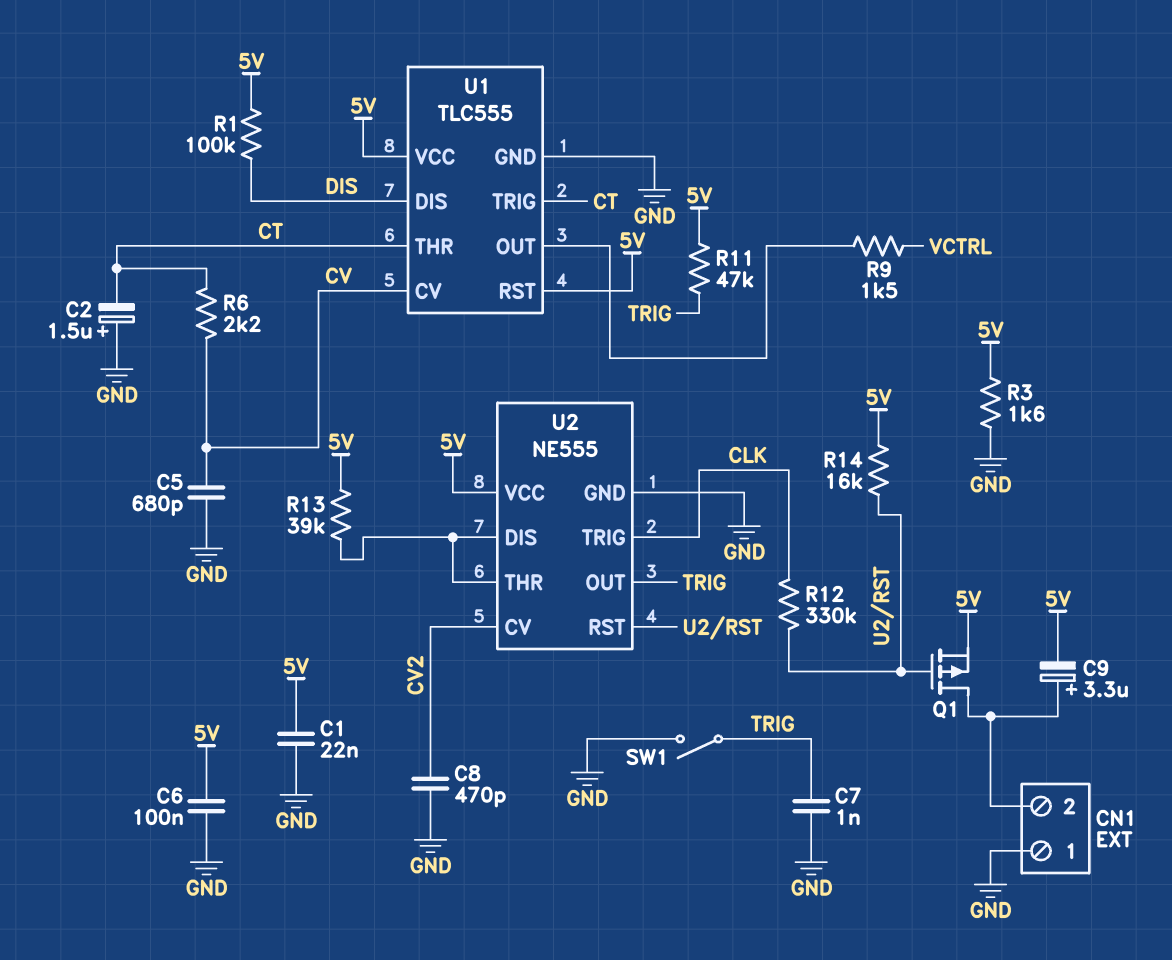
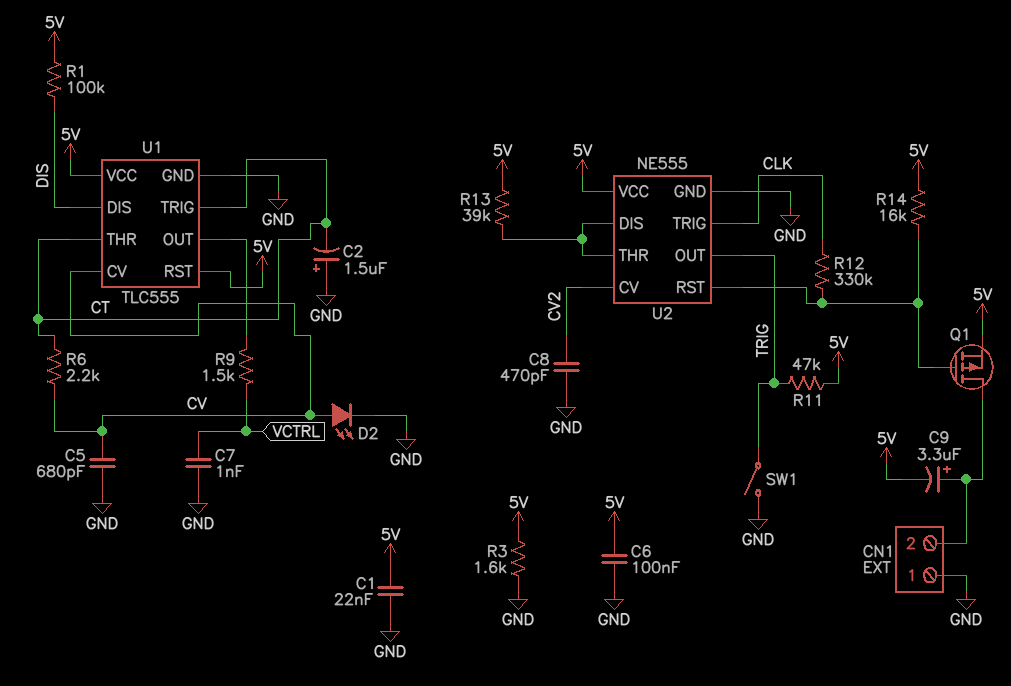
C7: 1nF (GND, TRIG) -> 1nF (GND, VCTRL)
D2: none -> LED (A CV, K GND)

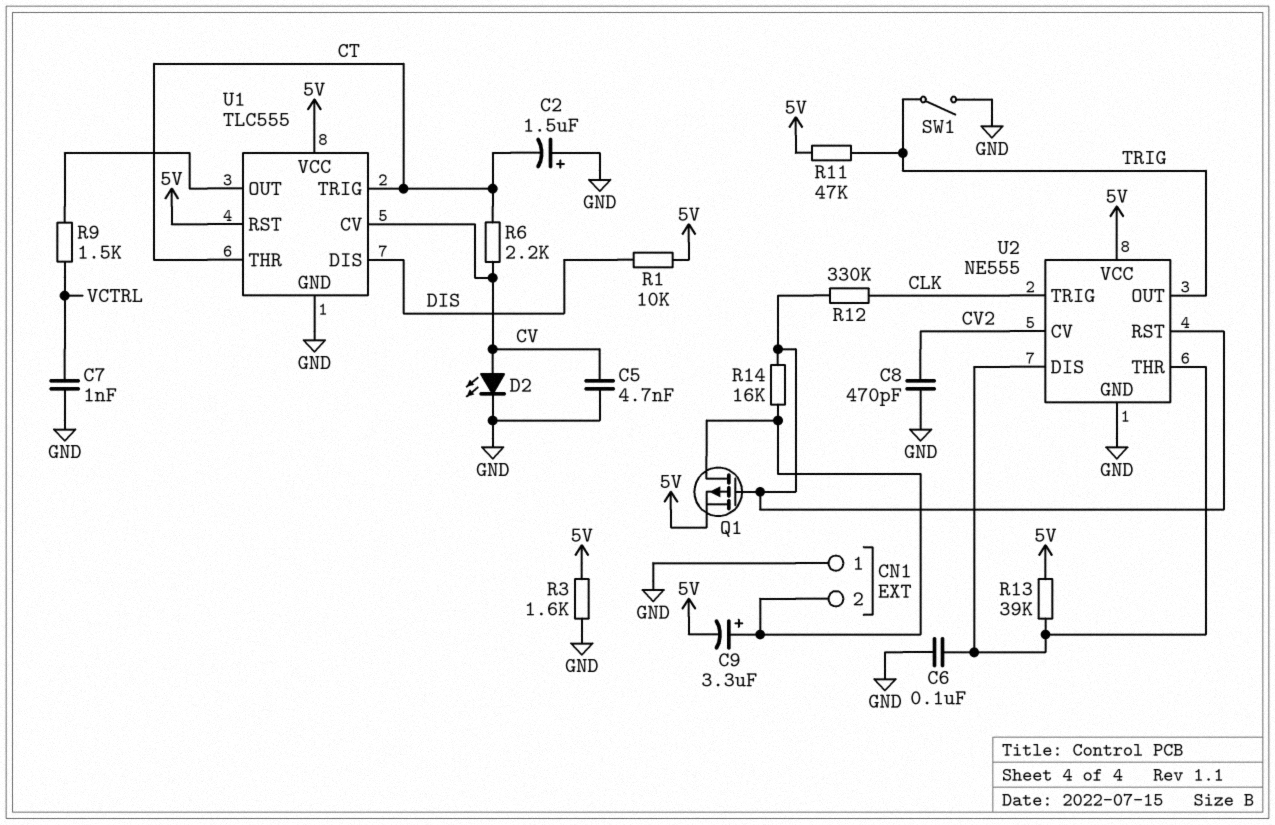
C1: 22nF (5V, GND) -> none
C5: 680pF (CV, GND) -> 4.7nF (CV, GND)
C6: 100nF (5V, GND) -> 100nF (GND, U2/DIS)
R1: 100k (5V, DIS) -> 10k (5V, DIS)
R14: 16k (5V, U2/RST) -> 16k (CN1/2, U2/RST)

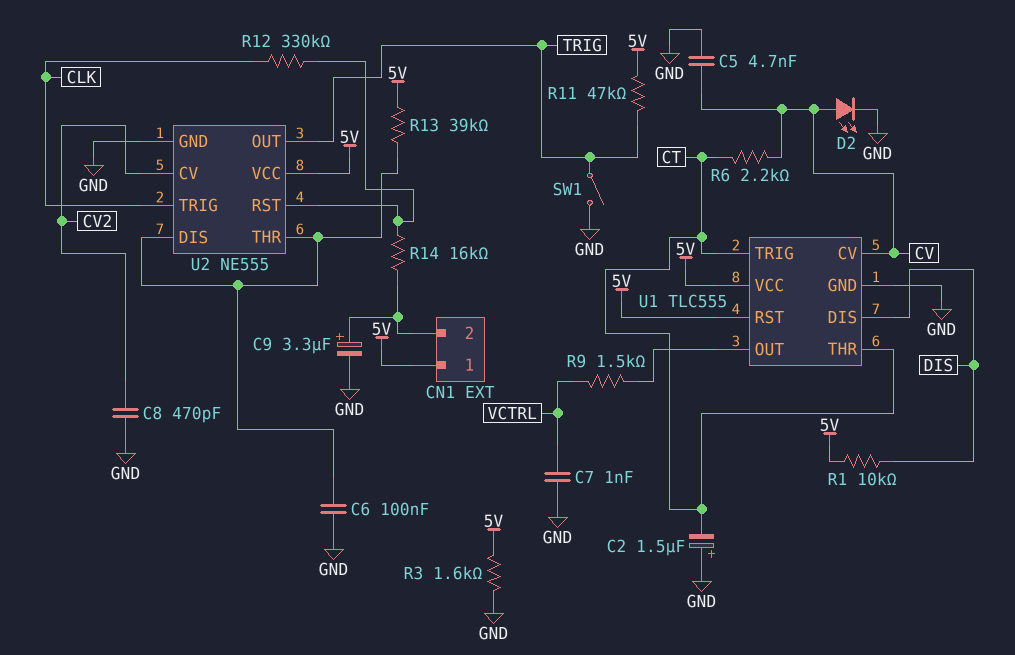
C9: 3.3uF (plus CN1/2, minus 5V) -> 3.3uF (plus CN1/2, minus GND)
CN1 pin 1: GND -> 5V
Q1: PMOS (G U2/RST, D CN1/2, S 5V) -> none

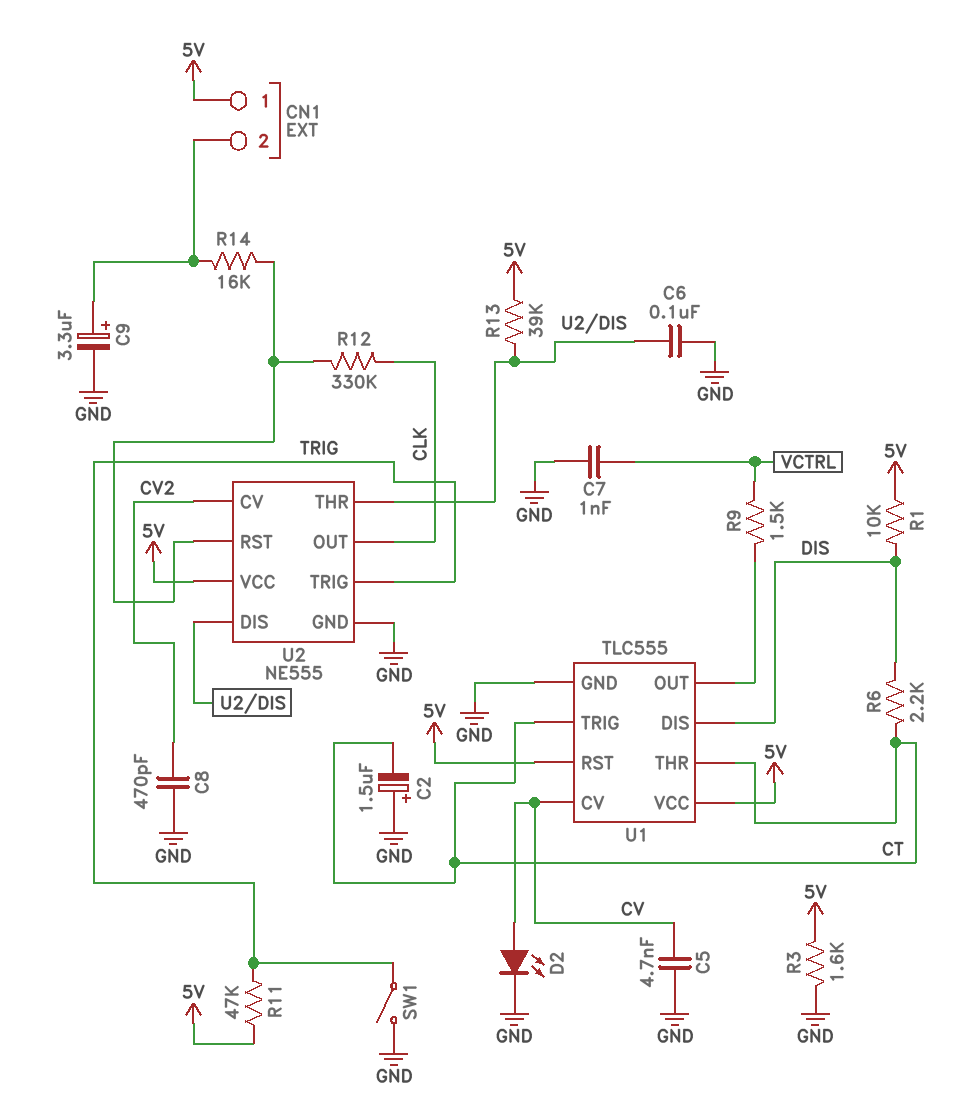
R6: 2.2k (CT, CV) -> 2.2k (CT, DIS)
U2 pin OUT: TRIG -> CLK
U2 pin TRIG: CLK -> TRIG

